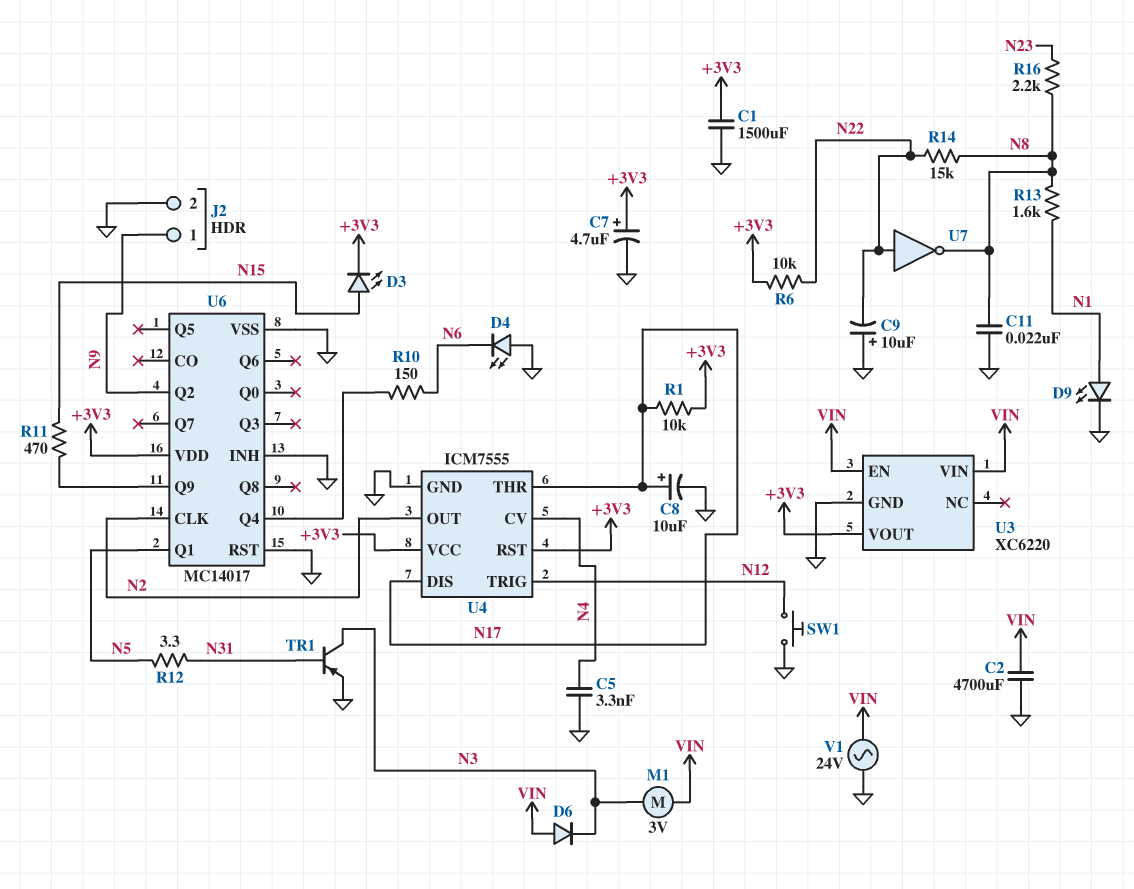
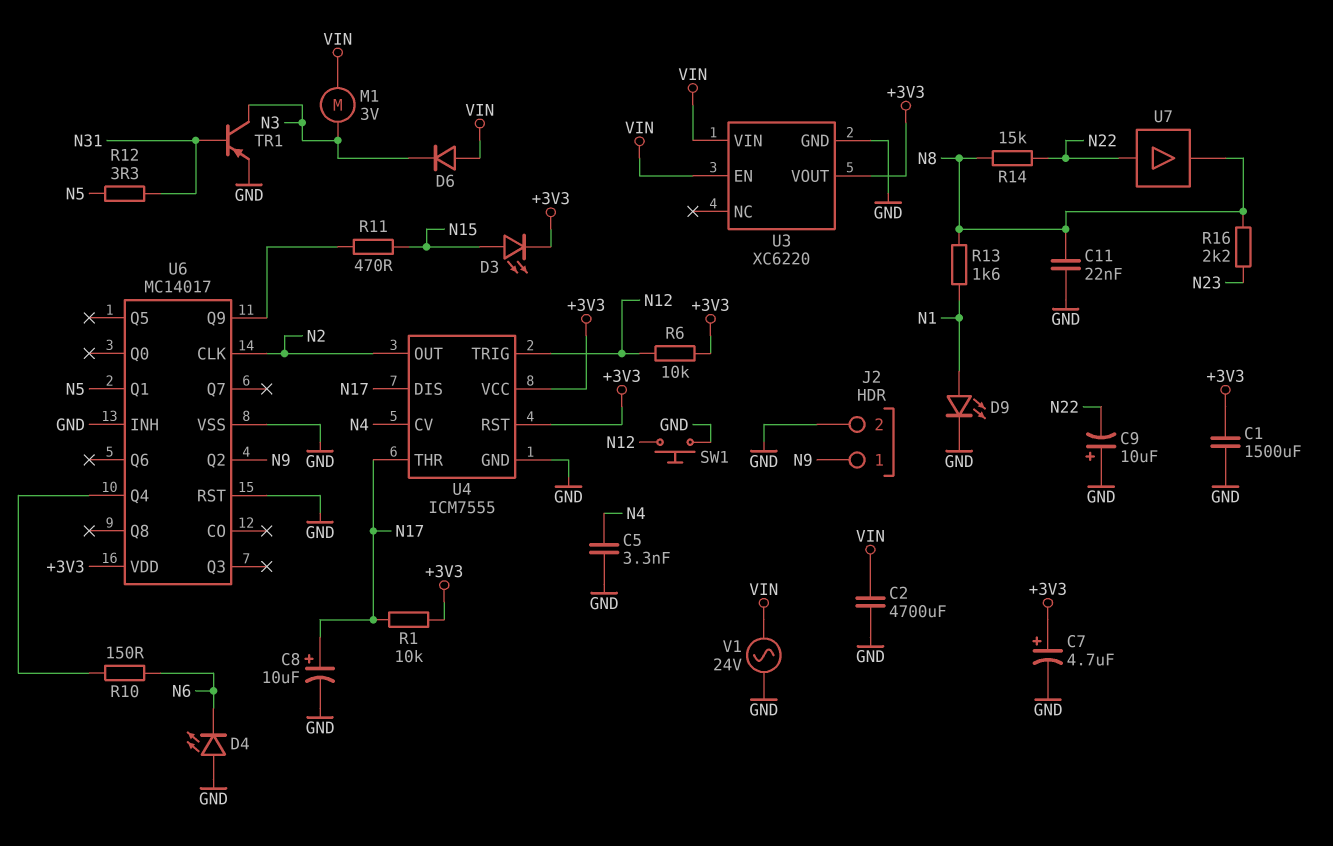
R6: 10k (+3V3, N22) -> 10k (+3V3, N12)
U7: NOT (in N22, out N8) -> buffer (in N22, out N8)

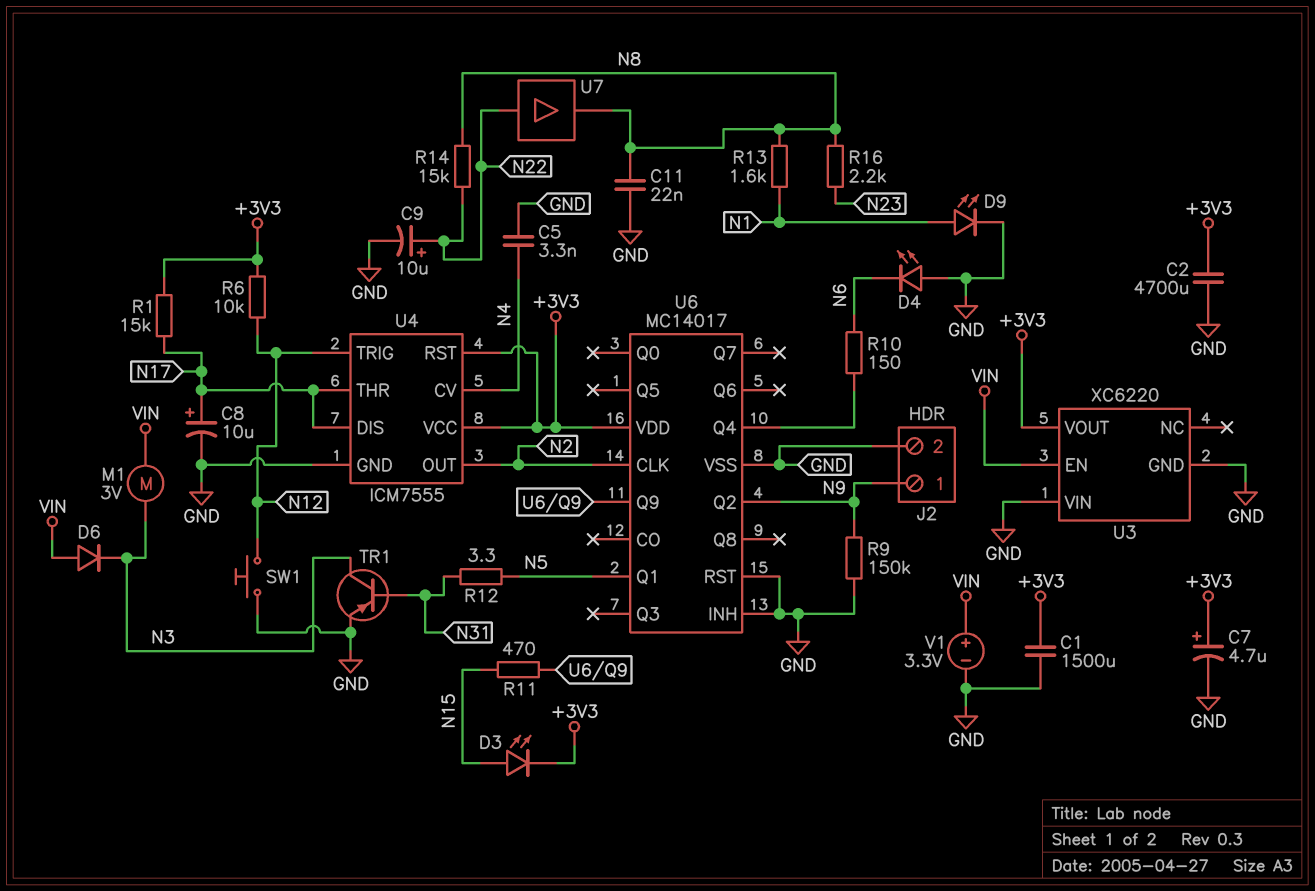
C2: 4700uF (GND, VIN) -> 4700uF (+3V3, GND)
C9: 10uF (plus GND, minus N22) -> 10uF (plus N22, minus GND)
R1: 10k (+3V3, N17) -> 15k (+3V3, N17)
R9: none -> 150k (GND, N9)
U3 pin VIN: VIN -> GND
V1: AC 24V (GND, VIN) -> 3.3V (plus VIN, minus GND)

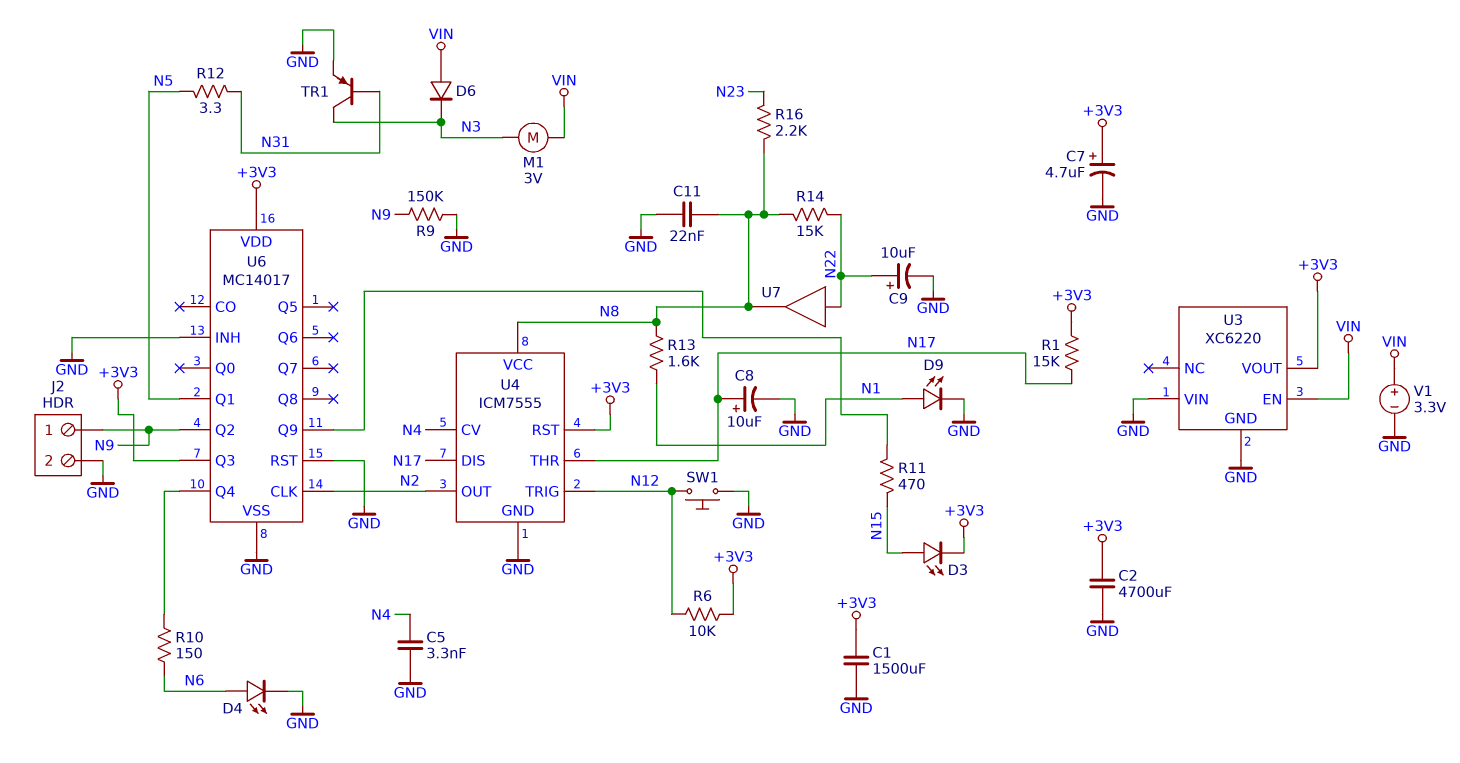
D4: LED (A GND, K N6) -> LED (A N6, K GND)
U4 pin VCC: +3V3 -> N8
U6 pin Q3: none -> +3V3

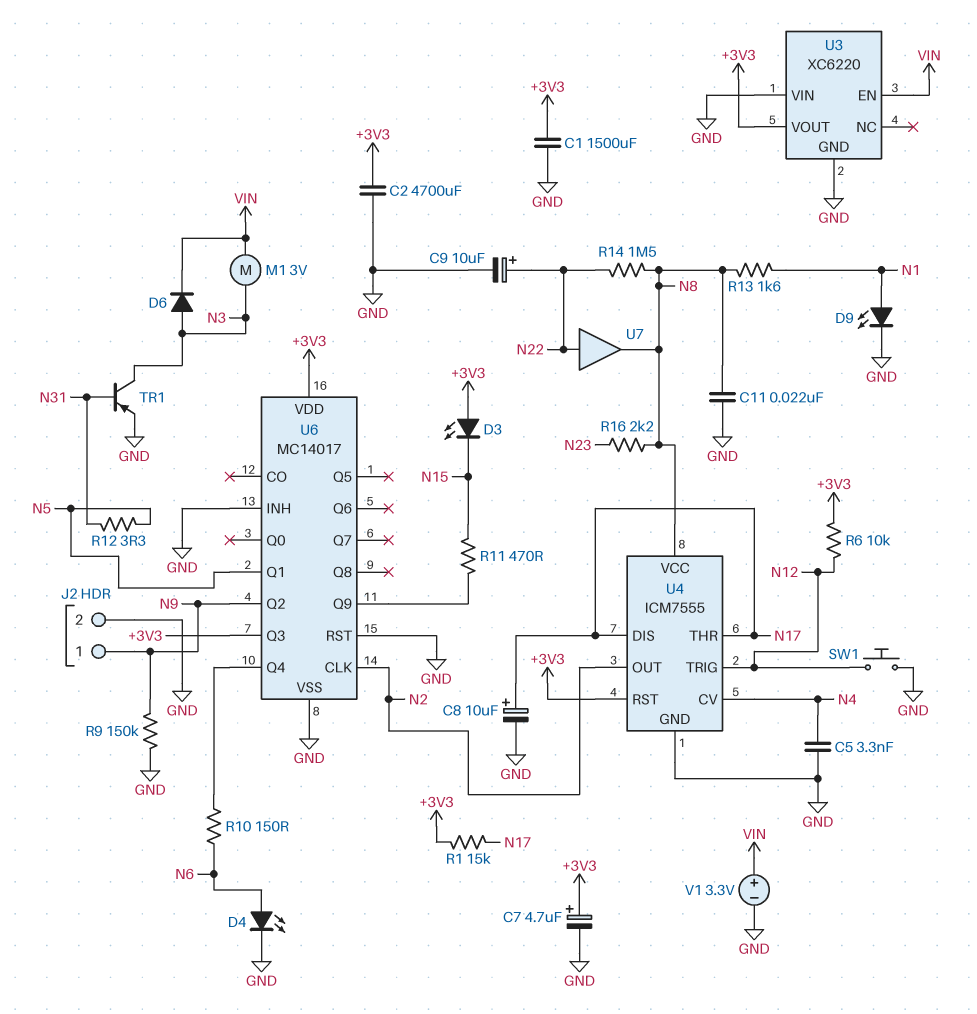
D3: LED (A N15, K +3V3) -> LED (A +3V3, K N15)
D6: diode (A VIN, K N3) -> diode (A N3, K VIN)
R14: 15k (N8, N22) -> 1.5M (N8, N22)

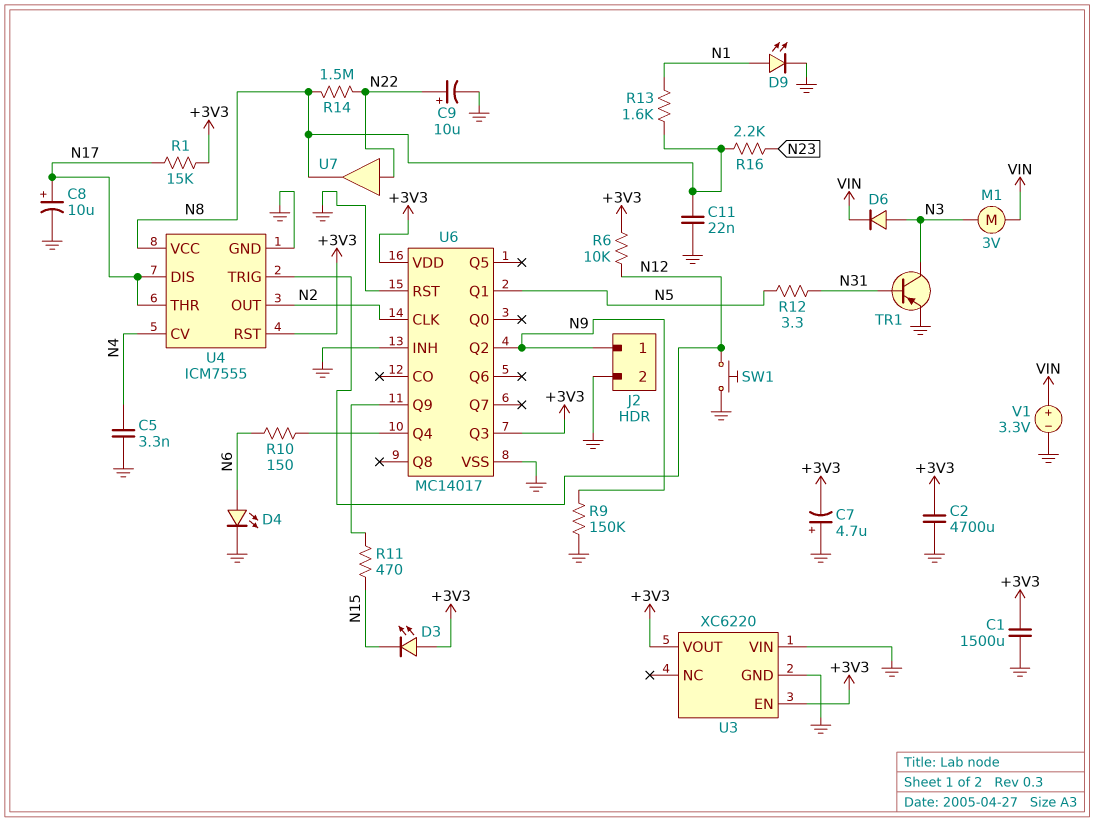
C7: 4.7uF (plus +3V3, minus GND) -> 4.7uF (plus GND, minus +3V3)
U3 pin EN: VIN -> +3V3

